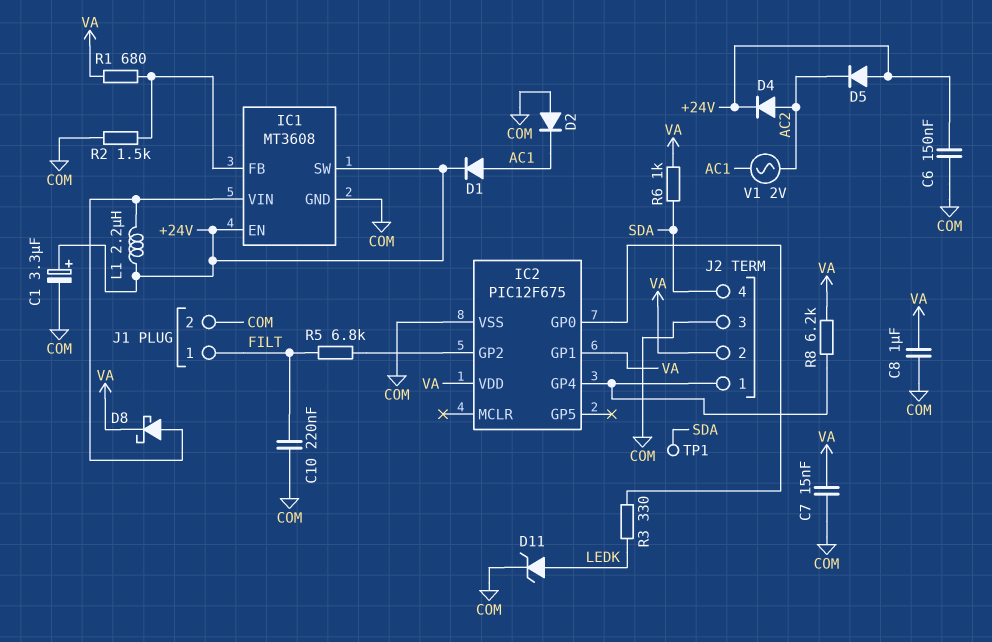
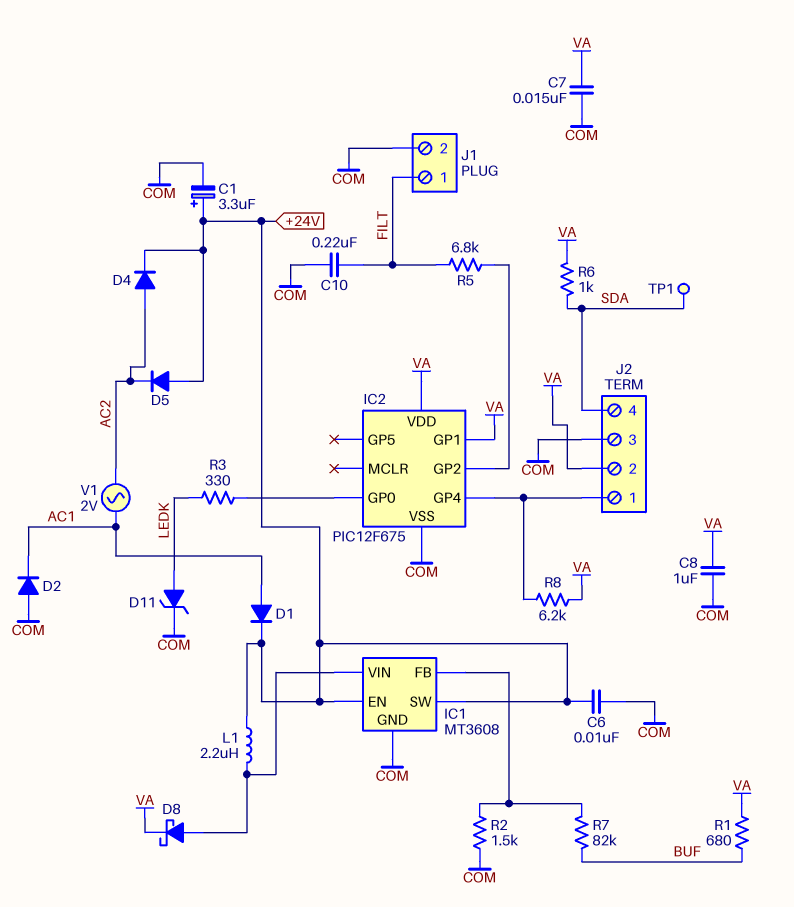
C6: 150nF (+24V, COM) -> 10nF (+24V, COM)
R1: 680 (IC1/FB, VA) -> 680 (BUF, VA)
R7: none -> 82k (BUF, IC1/FB)

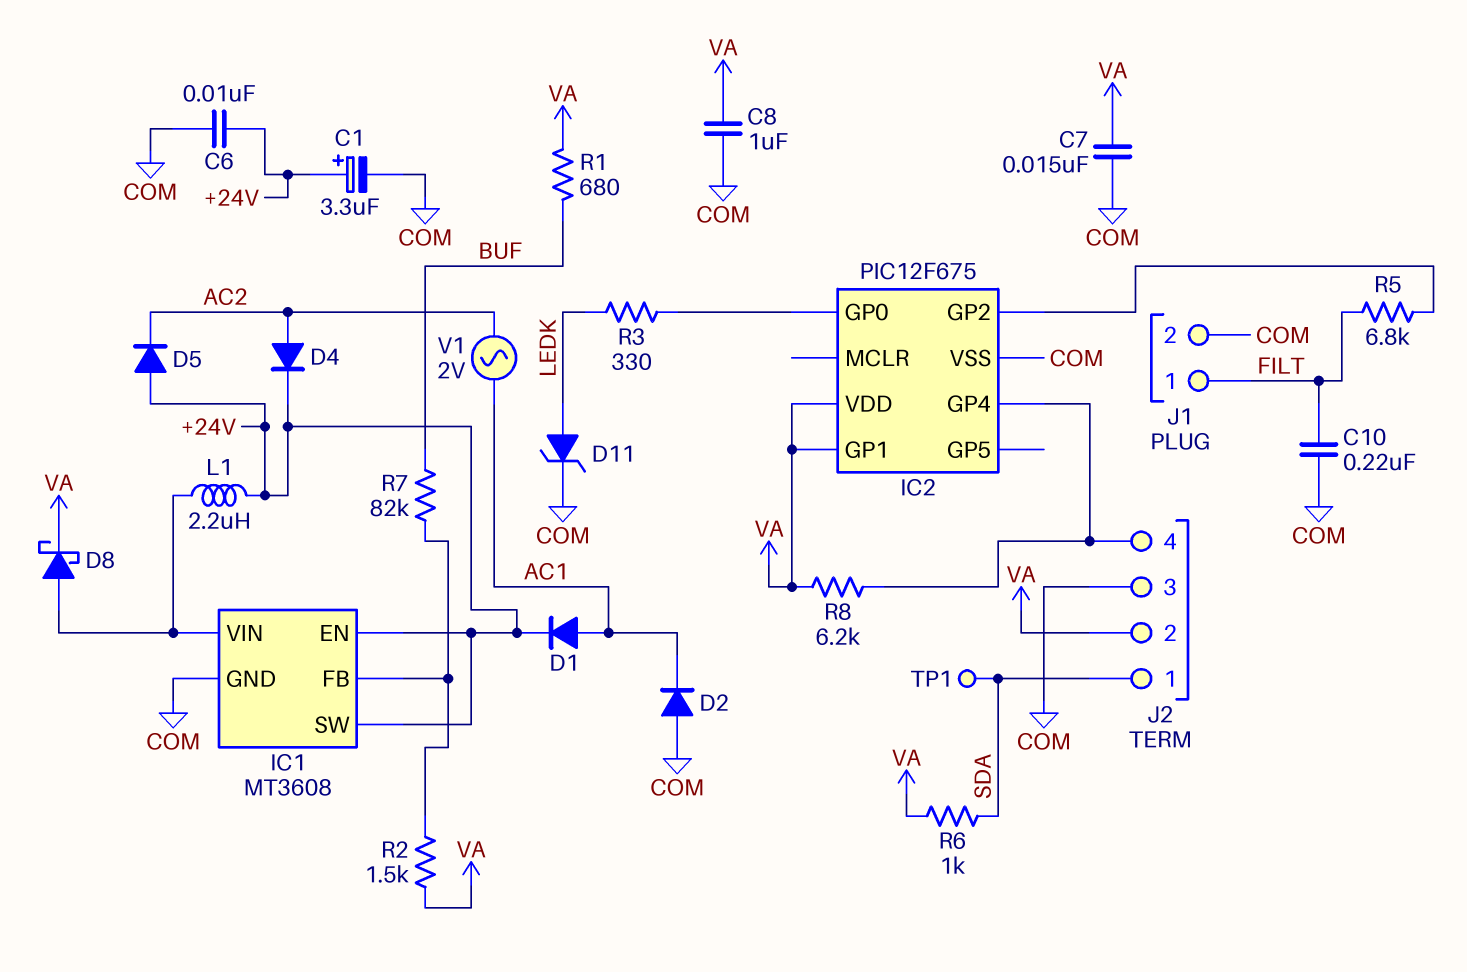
J2 pin 1: IC2/GP4 -> SDA
J2 pin 4: SDA -> IC2/GP4
R2: 1.5k (COM, IC1/FB) -> 1.5k (IC1/FB, VA)

